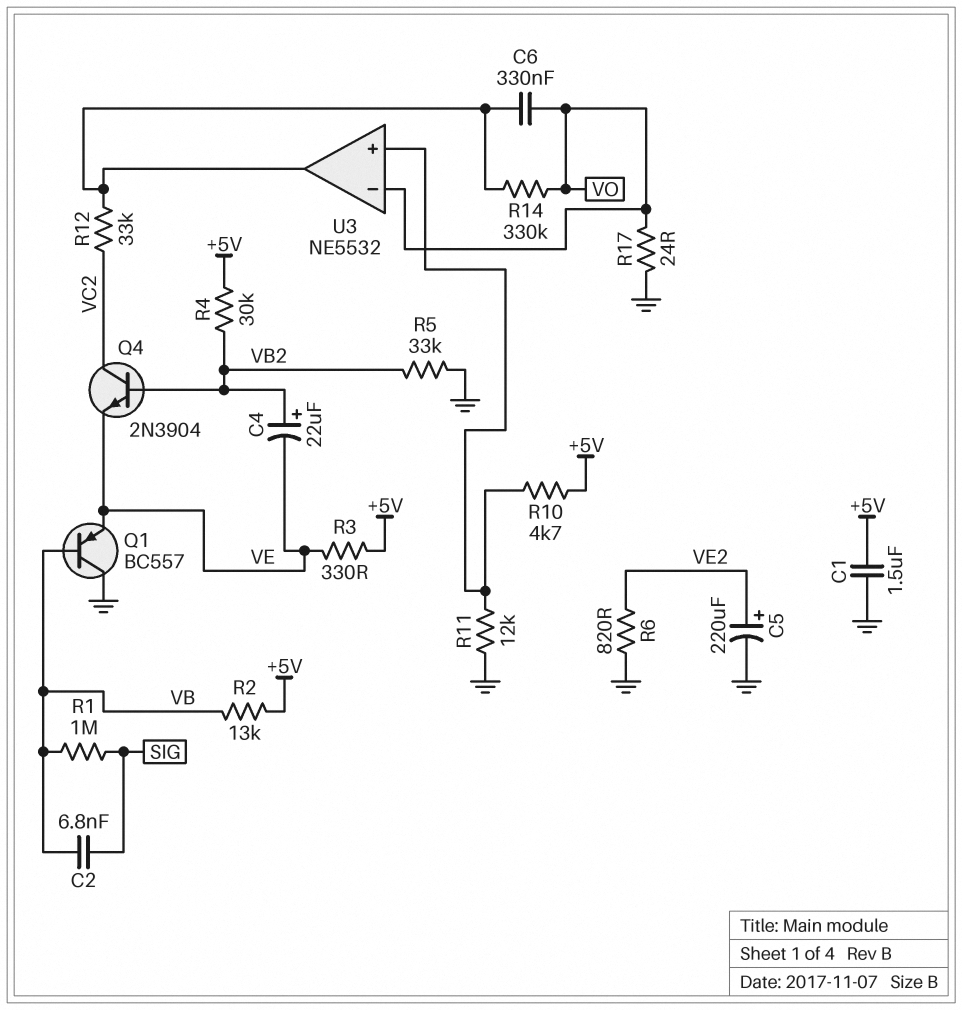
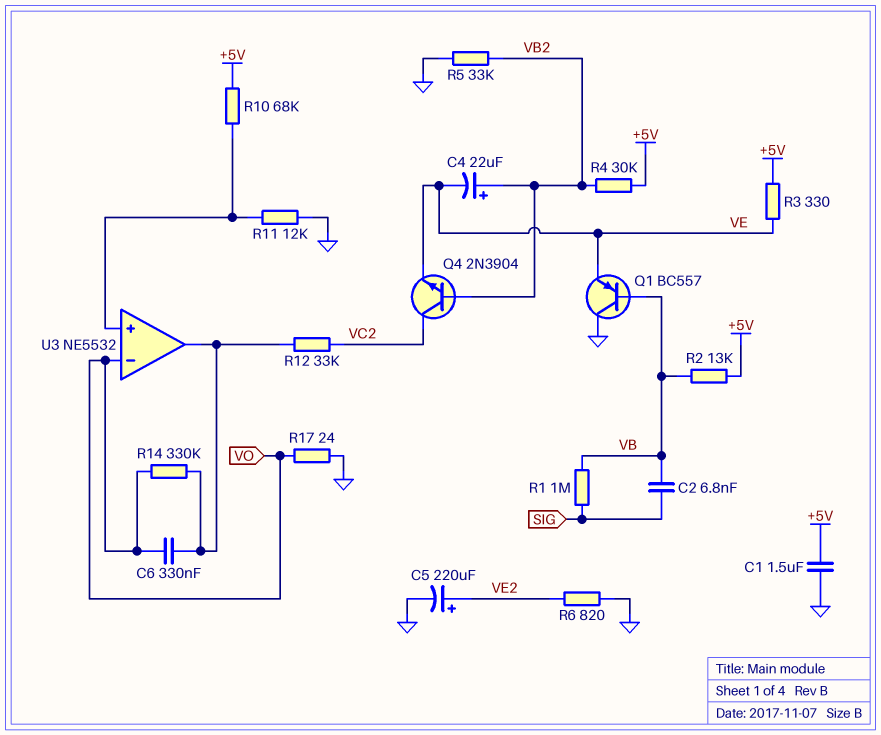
R10: 4.7k (+5V, U3/in+) -> 68k (+5V, U3/in+)

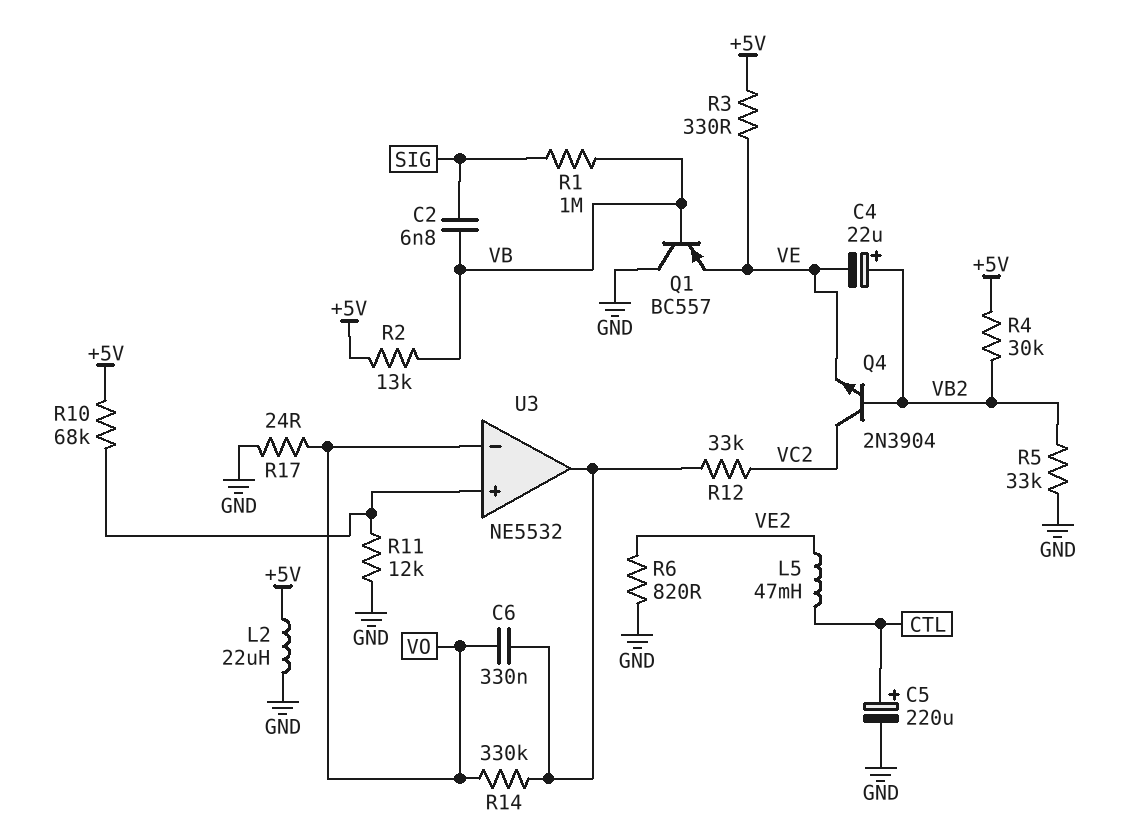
C1: 1.5uF (+5V, GND) -> none
C5: 220uF (plus VE2, minus GND) -> 220uF (plus CTL, minus GND)
L2: none -> 22uH (+5V, GND)
L5: none -> 47mH (CTL, VE2)

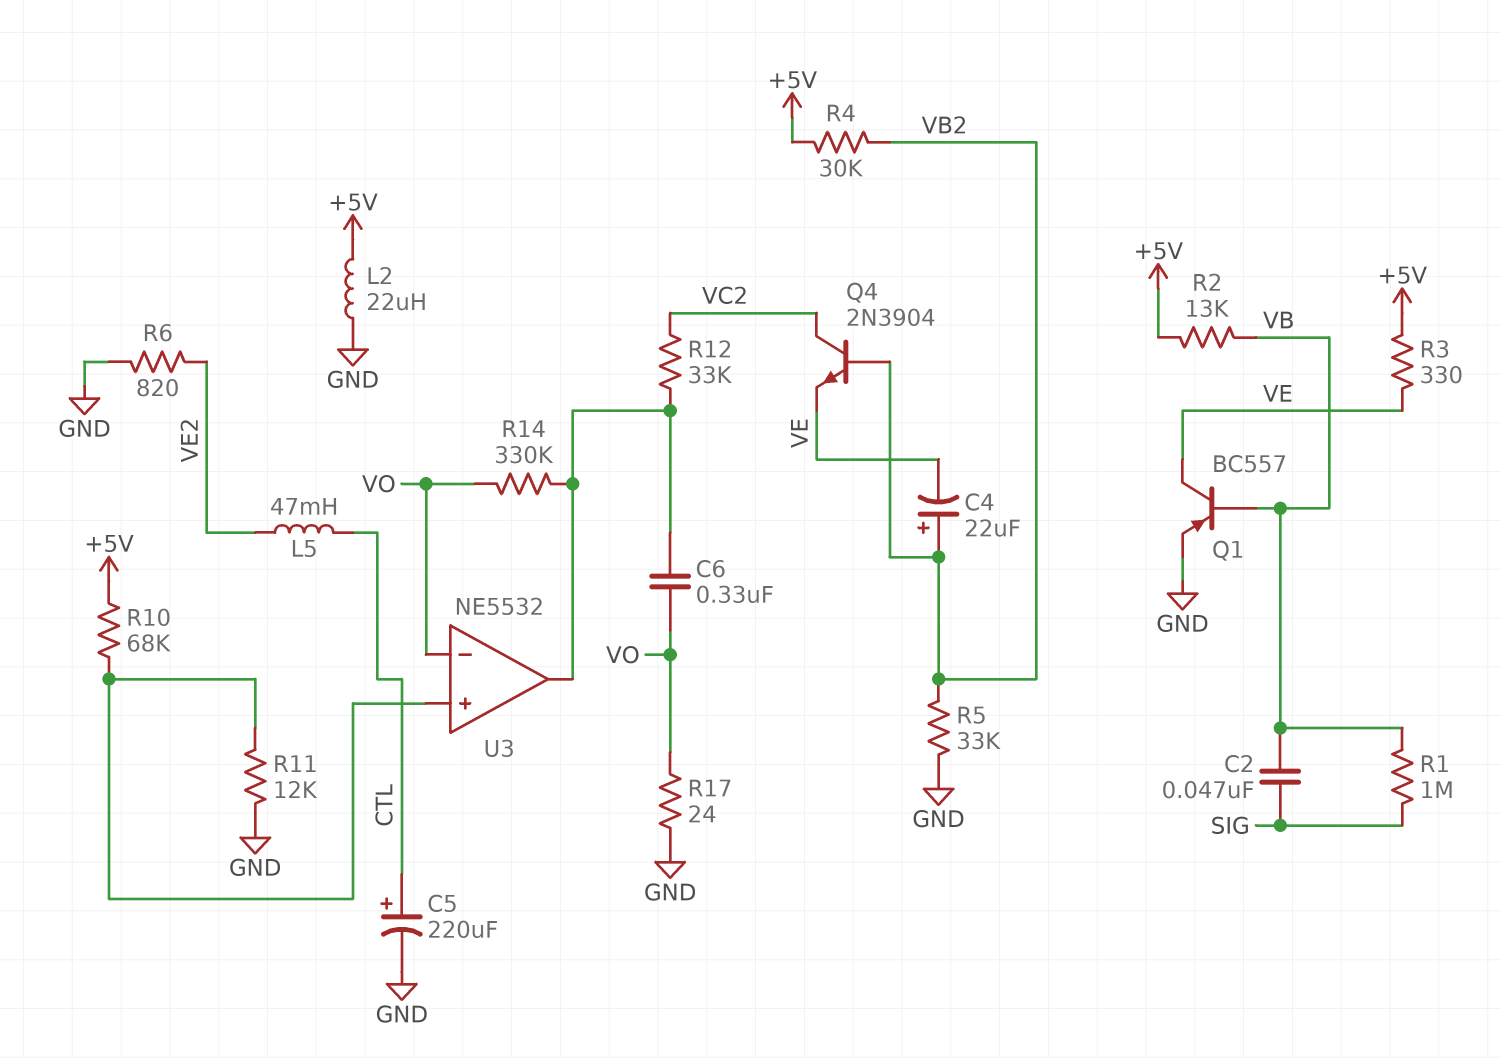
C2: 6.8nF (SIG, VB) -> 47nF (SIG, VB)
Q1: PNP BC557 (B VB, C GND, E VE) -> PNP BC557 (B VB, C VE, E GND)

